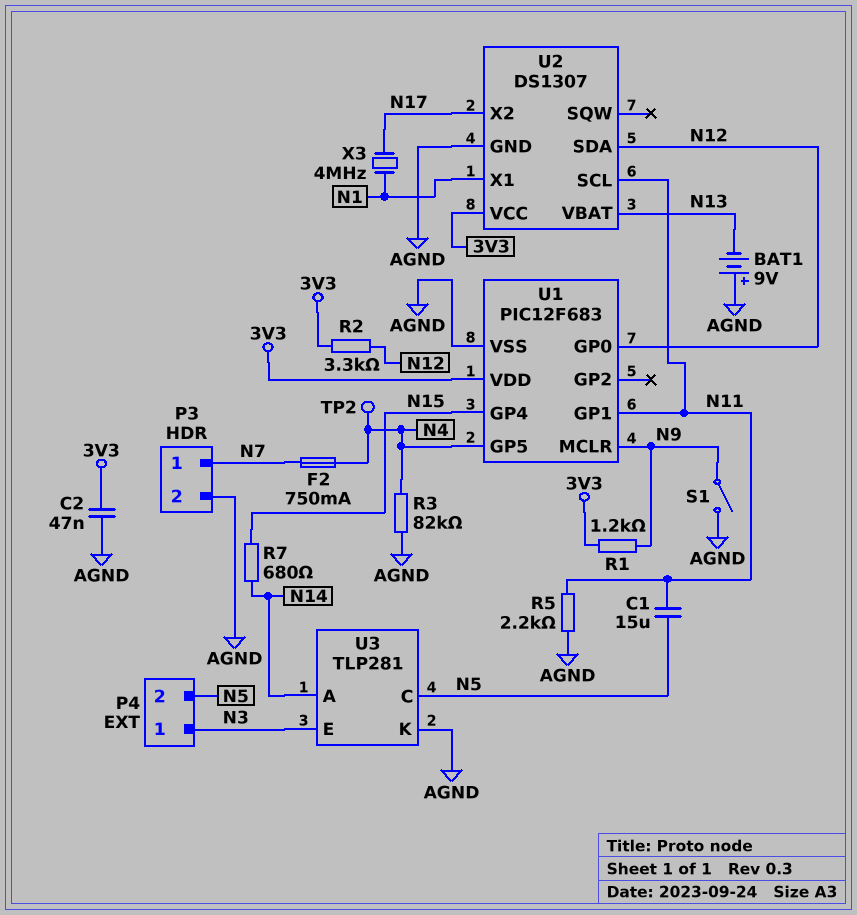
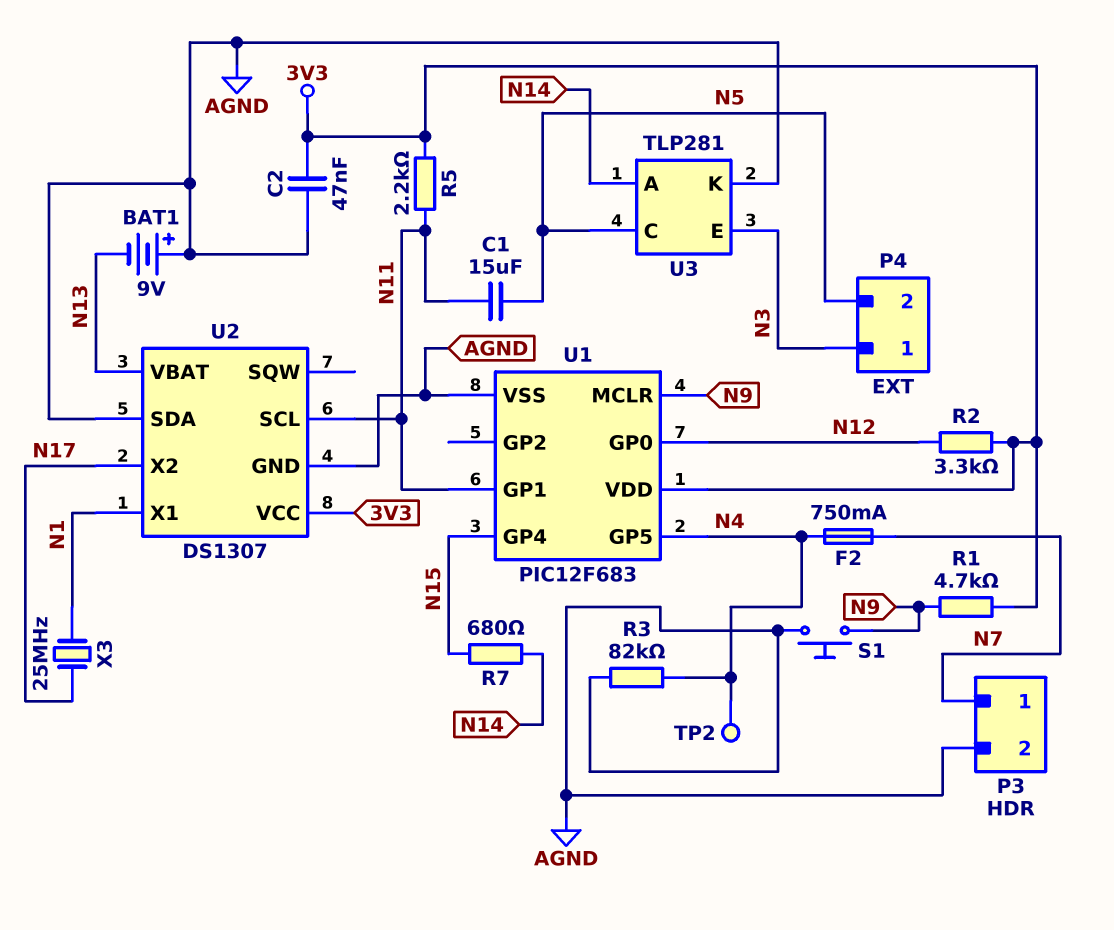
R1: 1.2k (3V3, N9) -> 4.7k (3V3, N9)
R5: 2.2k (AGND, N11) -> 2.2k (3V3, N11)
S1: switch (AGND, N9) -> button (AGND, N9)
U2 pin SDA: N12 -> AGND
X3: 4MHz (N1, N17) -> 25MHz (N1, N17)

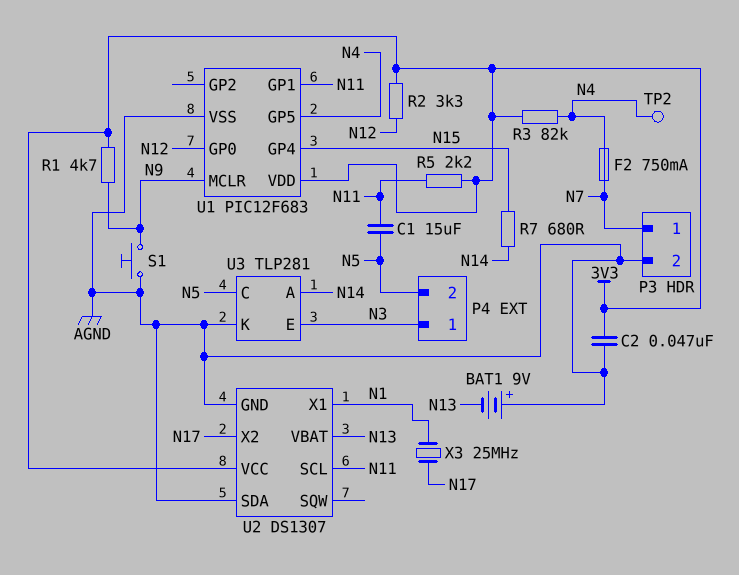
R3: 82k (AGND, N4) -> 82k (3V3, N4)

